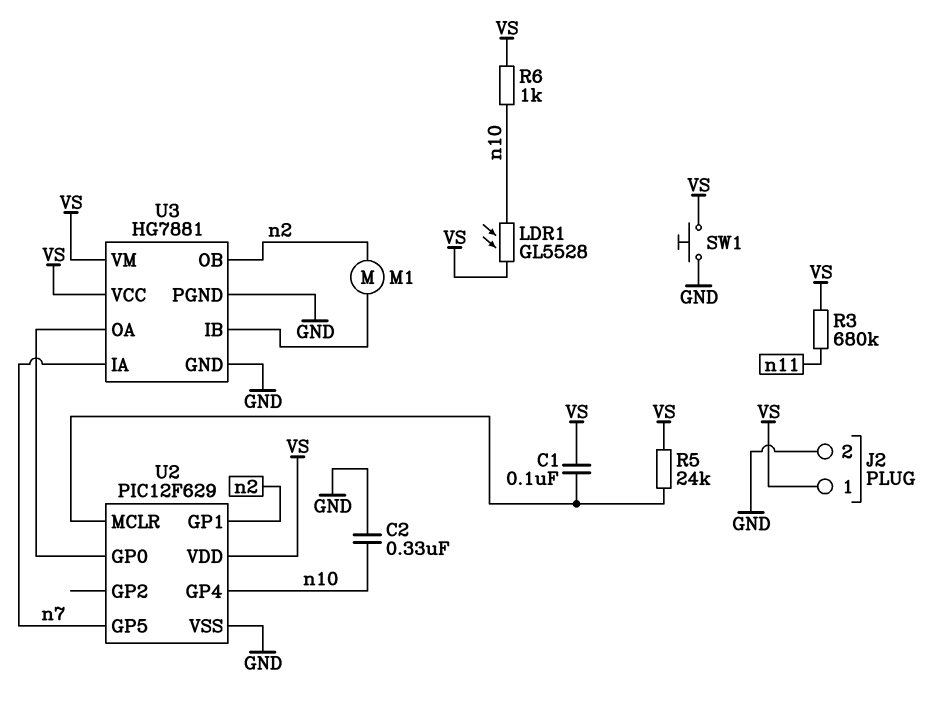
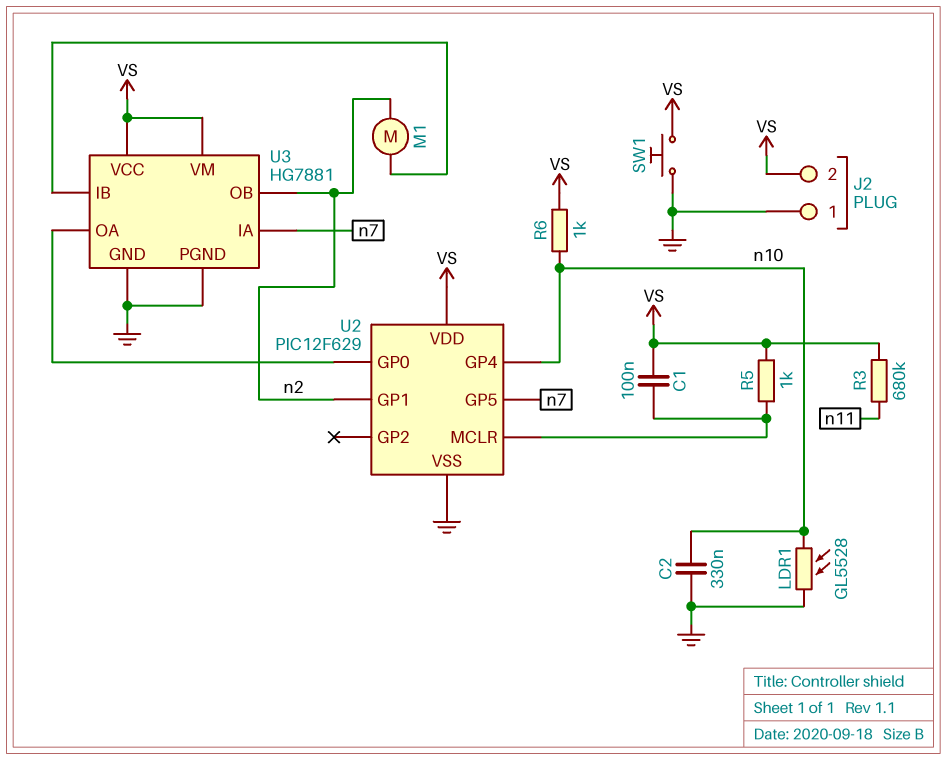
J2 pin 1: VS -> GND
J2 pin 2: GND -> VS
LDR1: GL5528 (VS, n10) -> GL5528 (GND, n10)
R5: 24k (U2/MCLR, VS) -> 1k (U2/MCLR, VS)

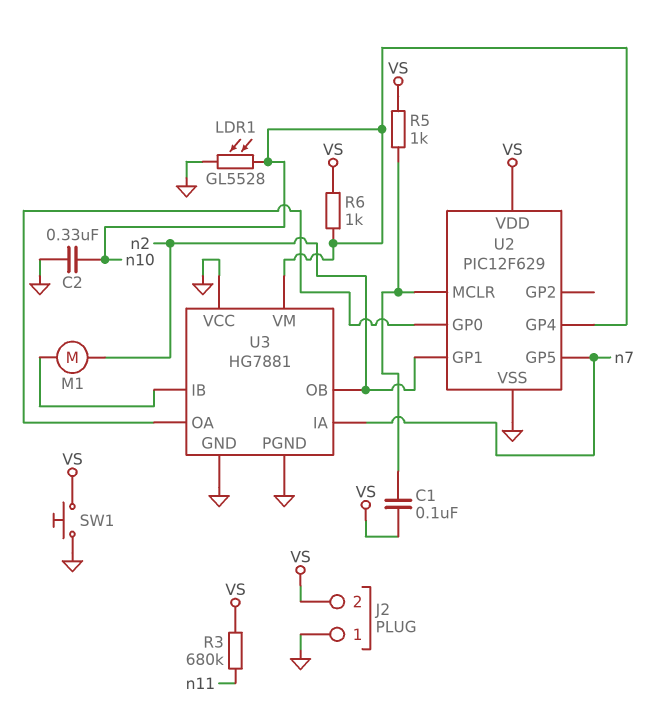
U3 pin VCC: VS -> GND
U3 pin VM: VS -> n10

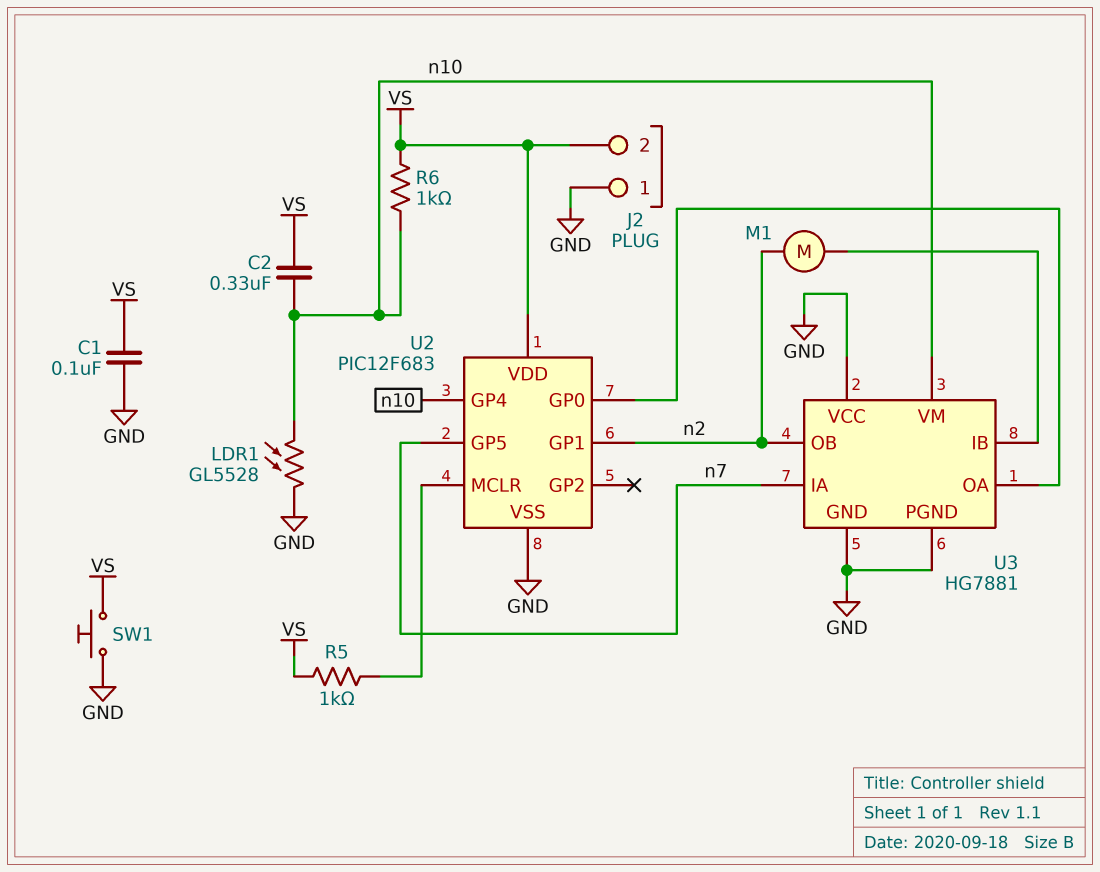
C1: 100nF (U2/MCLR, VS) -> 100nF (GND, VS)
C2: 330nF (GND, n10) -> 330nF (VS, n10)
R3: 680k (VS, n11) -> none
U2: PIC12F629 -> PIC12F683

